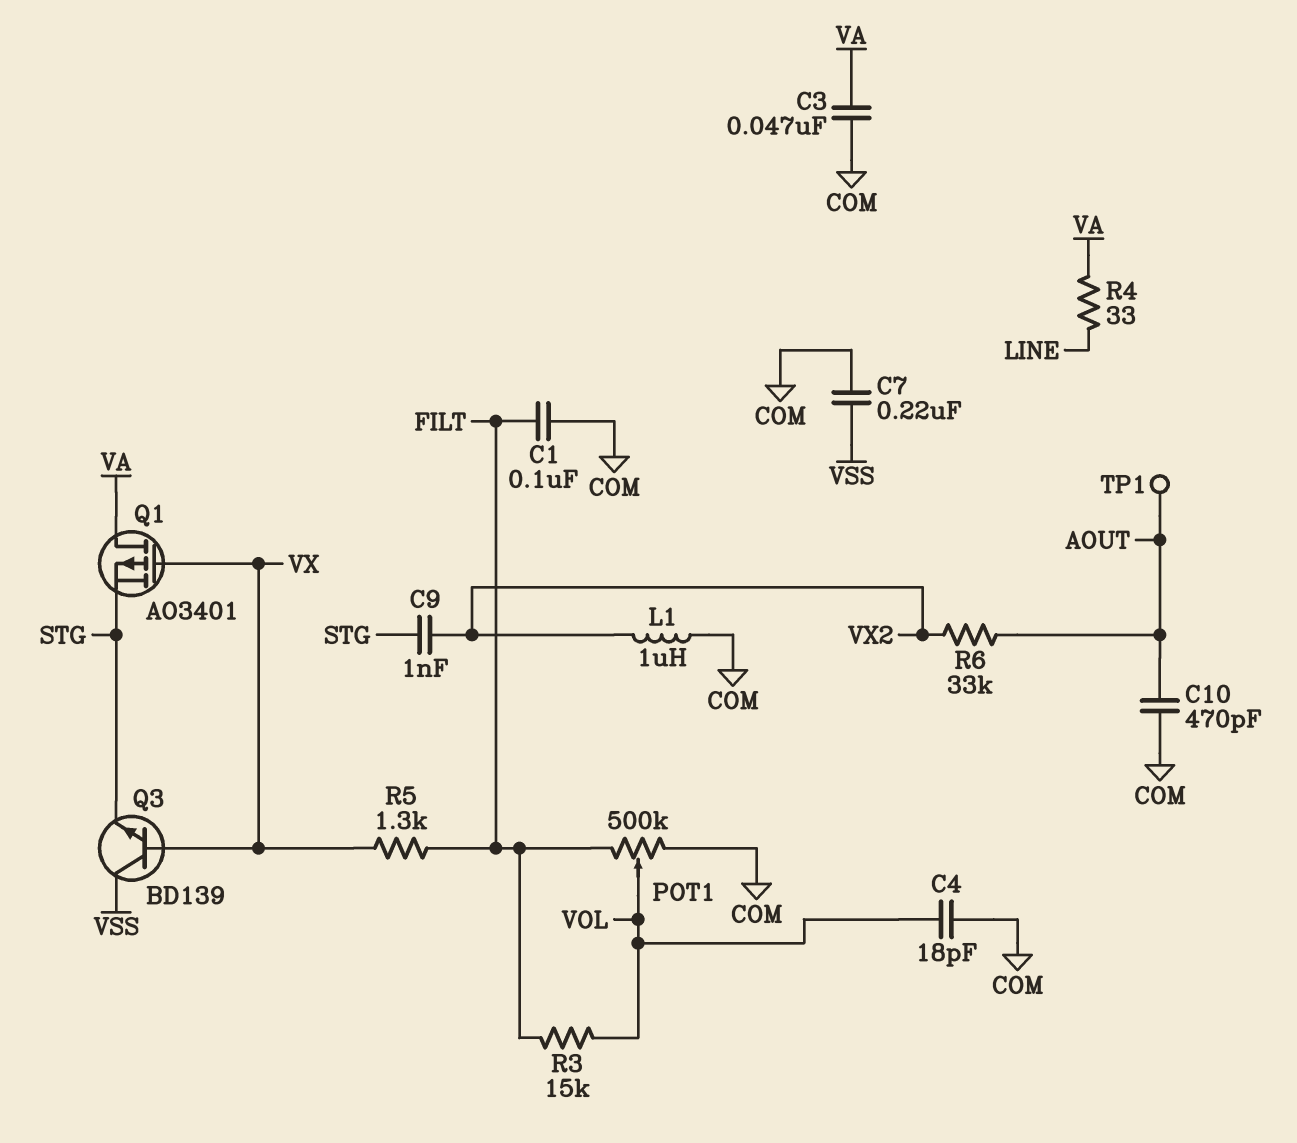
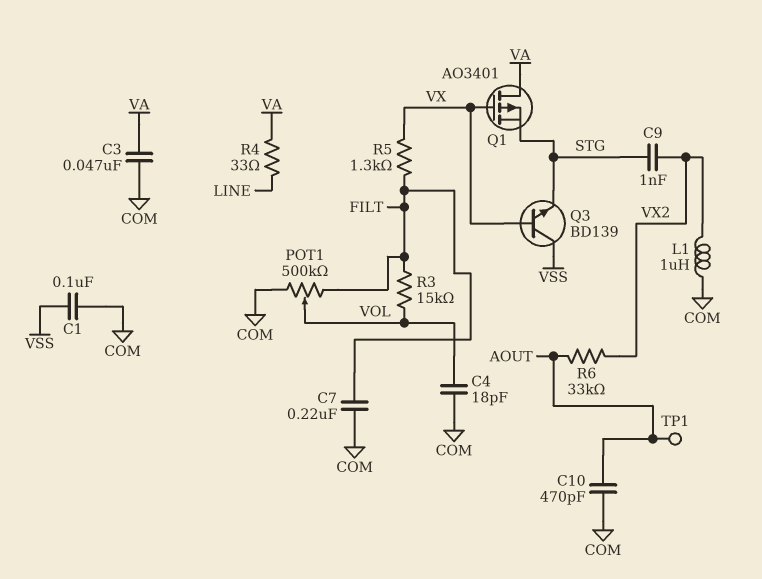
C1: 100nF (COM, FILT) -> 100nF (COM, VSS)
C7: 220nF (COM, VSS) -> 220nF (COM, FILT)

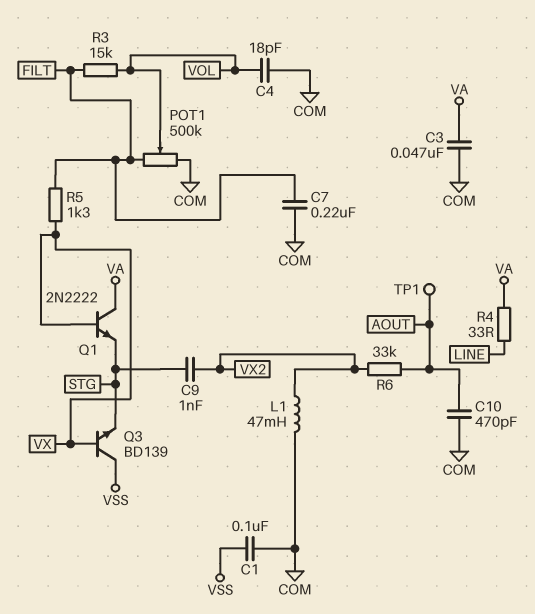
L1: 1uH (COM, VX2) -> 47mH (COM, VX2)
Q1: PMOS AO3401 (G VX, D VA, S STG) -> NPN 2N2222 (B VX, C VA, E STG)

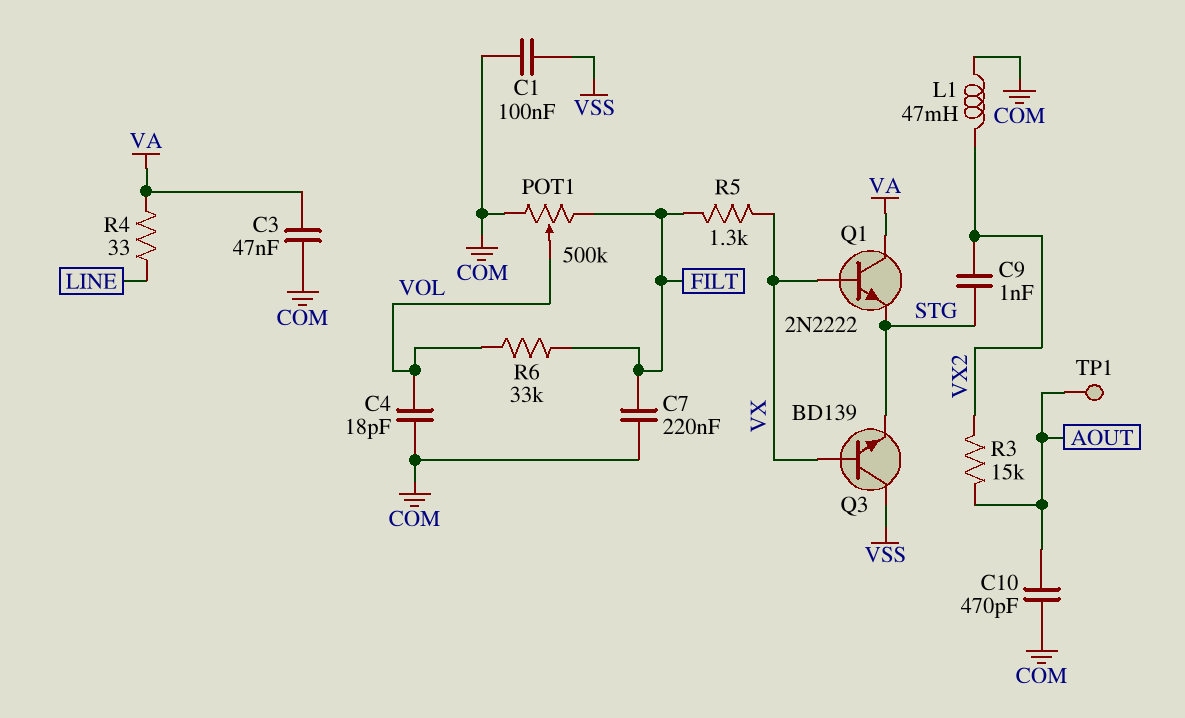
R3: 15k (FILT, VOL) -> 15k (AOUT, VX2)
R6: 33k (AOUT, VX2) -> 33k (FILT, VOL)

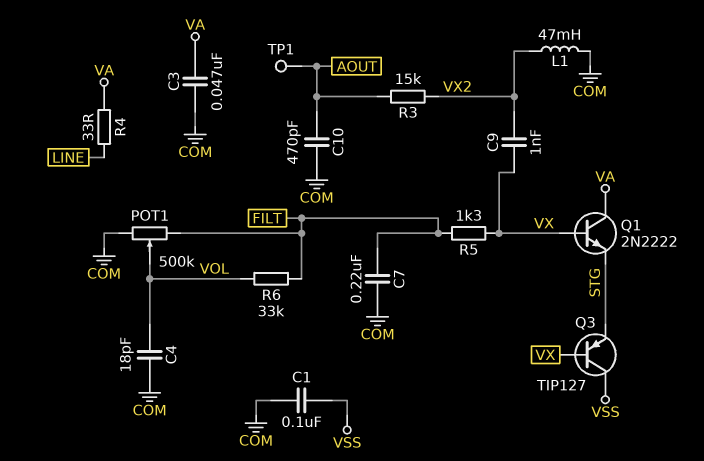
C9: 1nF (STG, VX2) -> 1nF (VX, VX2)
Q3: NPN BD139 (B VX, C VSS, E STG) -> PNP TIP127 (B VX, C VSS, E STG)

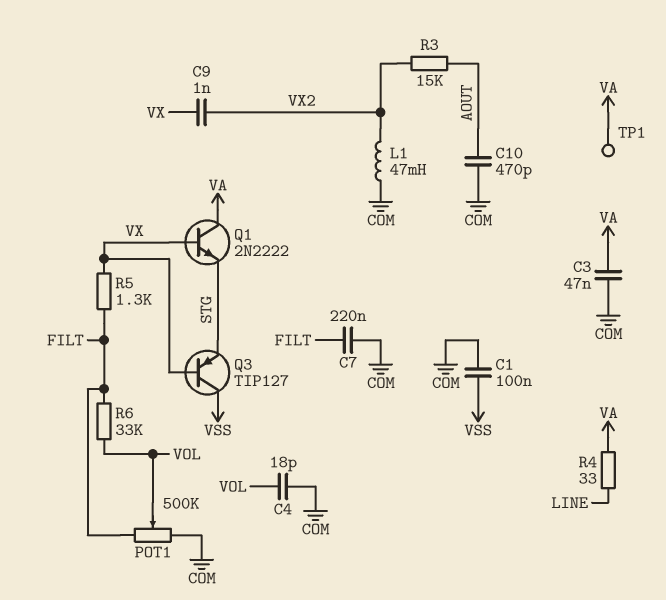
TP1: test point (AOUT) -> test point (VA)

